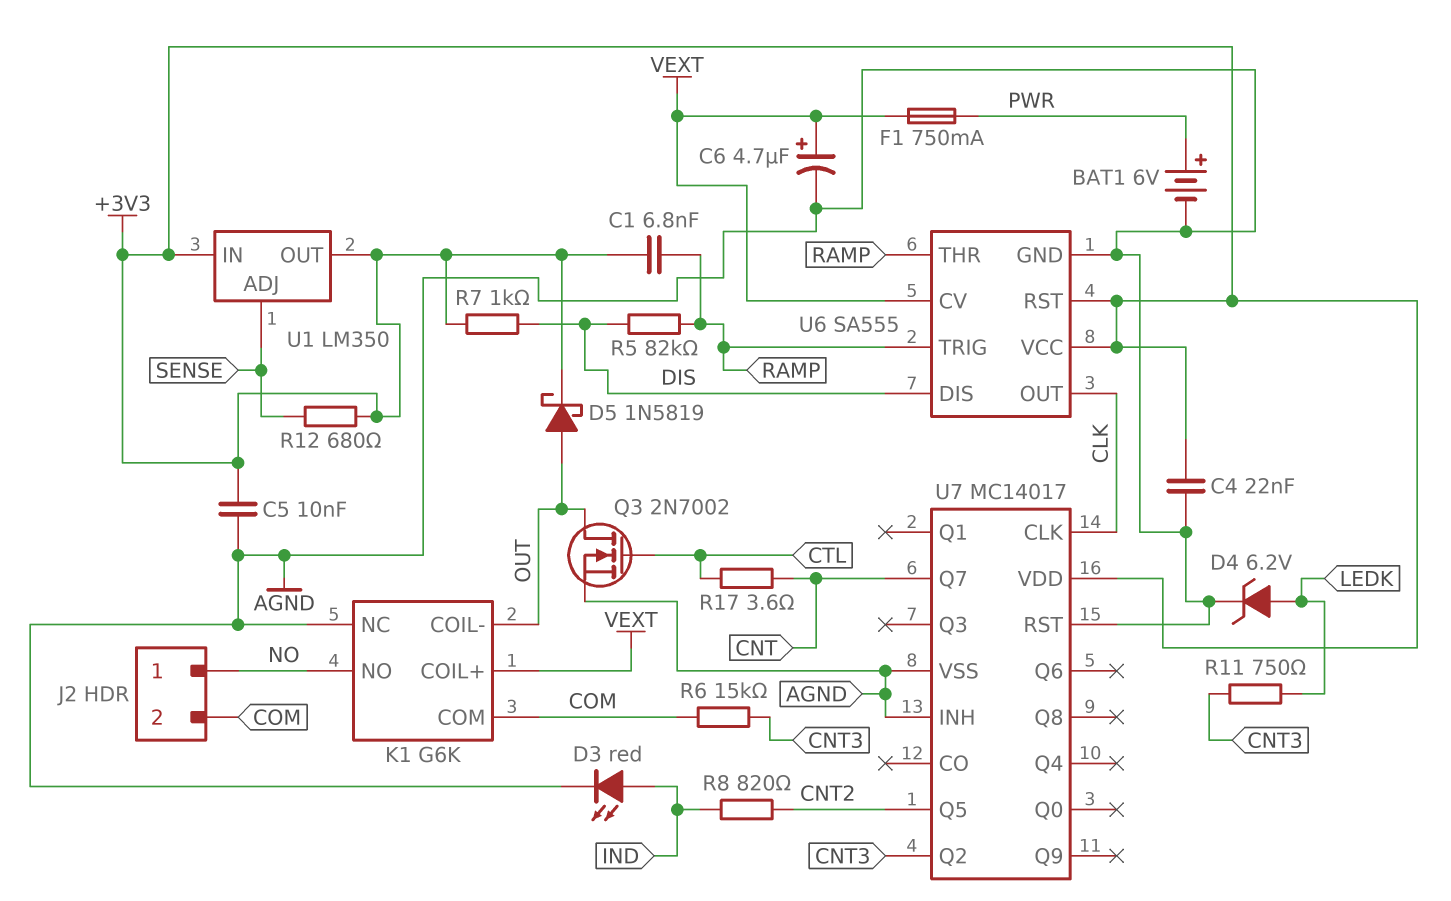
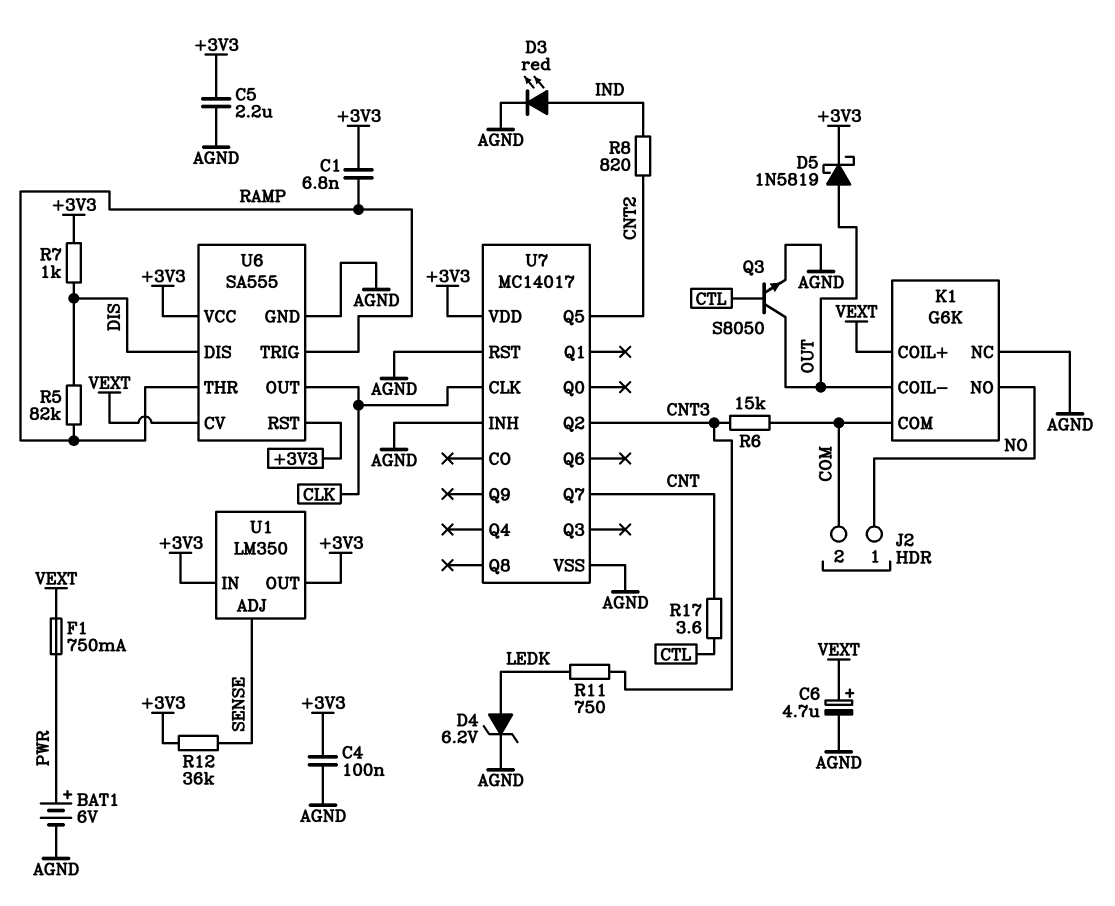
C4: 22nF (+3V3, AGND) -> 100nF (+3V3, AGND)
C5: 10nF (+3V3, AGND) -> 2.2uF (+3V3, AGND)
Q3: NMOS 2N7002 (G CTL, D OUT, S AGND) -> NPN S8050 (B CTL, C OUT, E AGND)
R12: 680 (+3V3, SENSE) -> 36k (+3V3, SENSE)

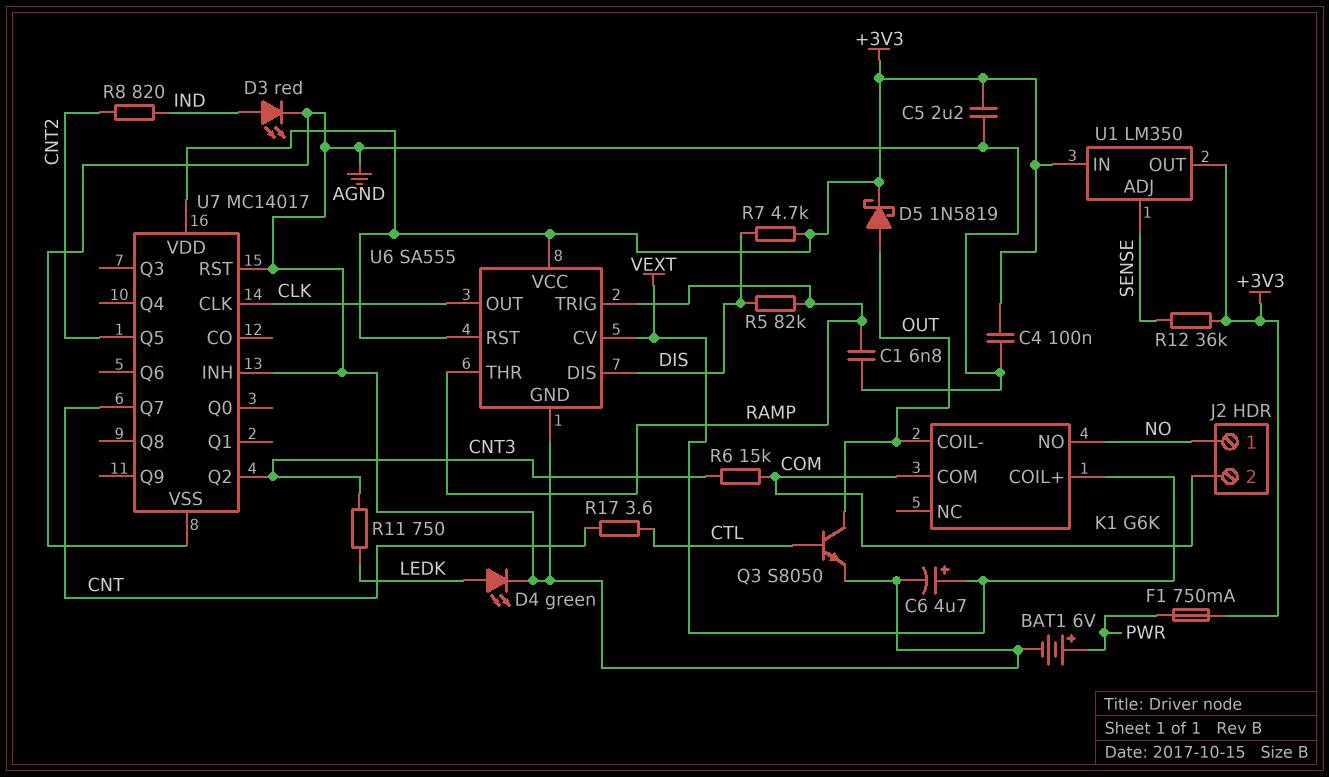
C1: 6.8nF (+3V3, RAMP) -> 6.8nF (AGND, RAMP)
D4: zener 6.2V (A LEDK, K AGND) -> LED green (A LEDK, K AGND)
F1: 750mA (PWR, VEXT) -> 750mA (+3V3, PWR)
K1 pin NC: AGND -> none
R7: 1k (+3V3, DIS) -> 4.7k (+3V3, DIS)

